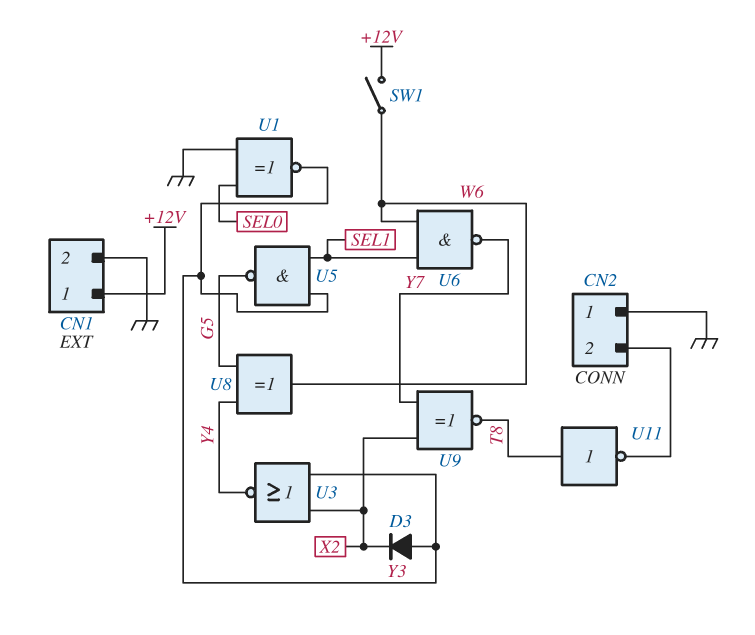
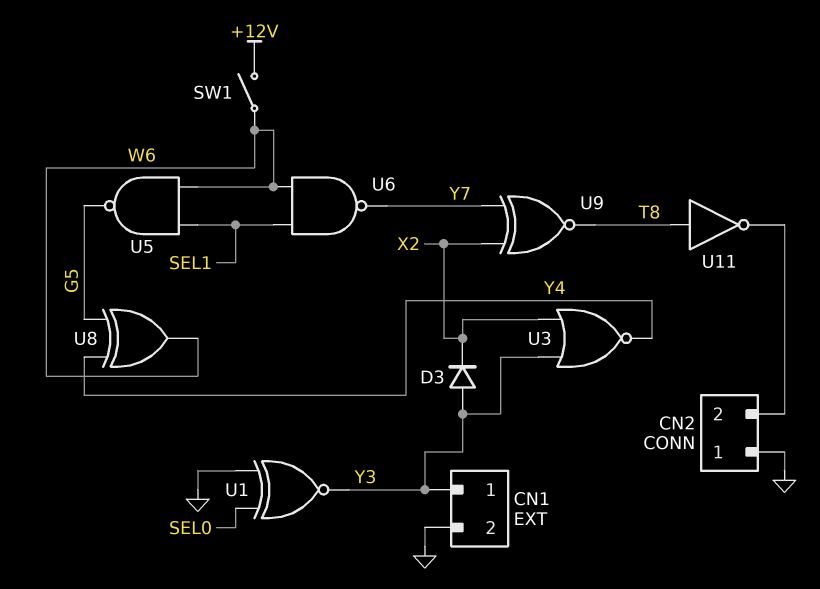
CN1 pin 1: +12V -> Y3
U5: NAND (in SEL1, in Y3, out G5) -> NAND (in SEL1, in W6, out G5)

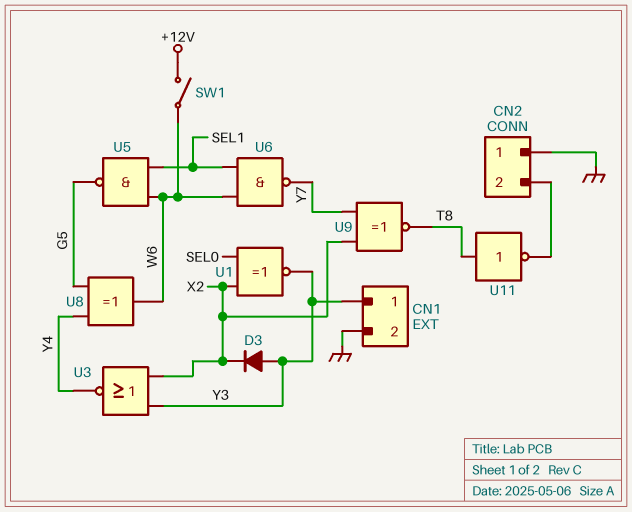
U1: XNOR (in GND, in SEL0, out Y3) -> XNOR (in SEL0, in X2, out Y3)

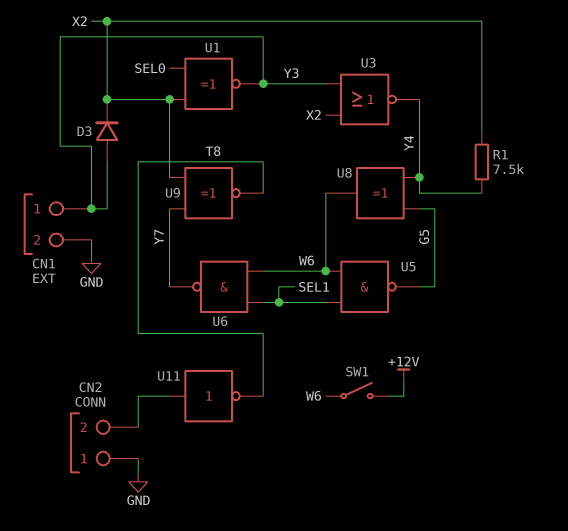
R1: none -> 7.5k (X2, Y4)
U11: NOT (in T8, out CN2/2) -> NOT (in CN2/2, out T8)

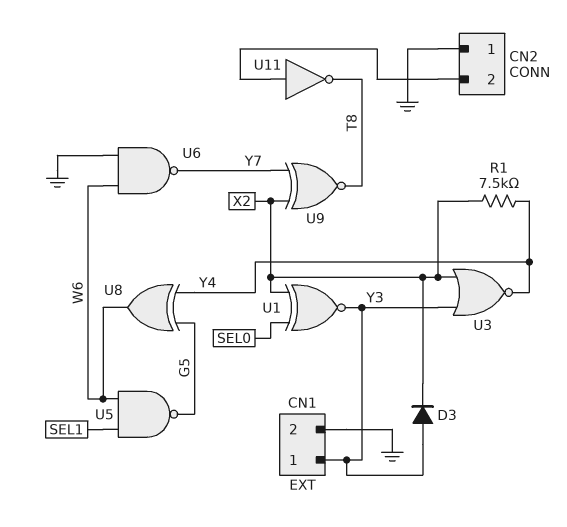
SW1: switch (+12V, W6) -> none
U6: NAND (in SEL1, in W6, out Y7) -> NAND (in GND, in W6, out Y7)

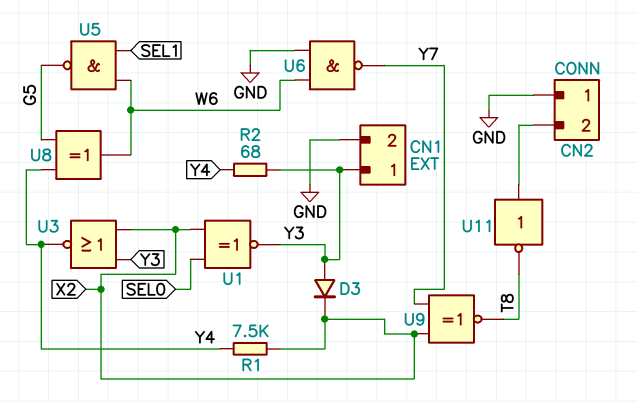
R2: none -> 68 (Y3, Y4)

